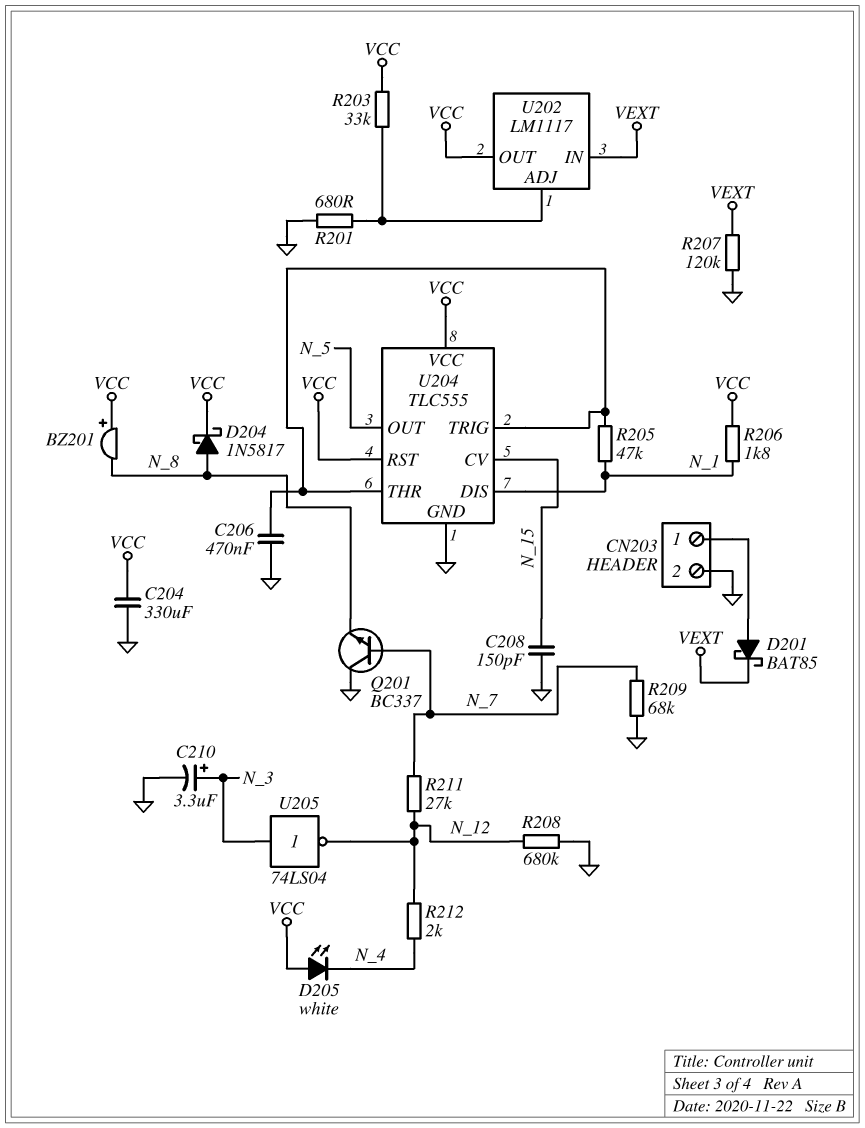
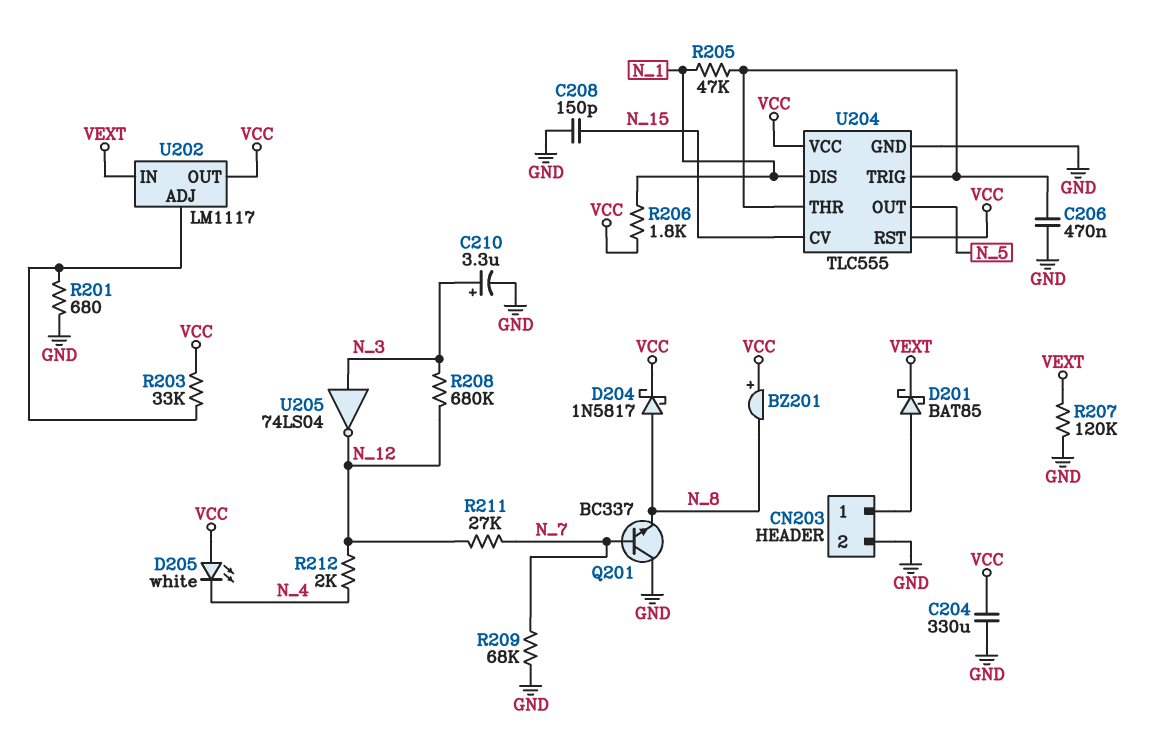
R208: 680k (GND, N_12) -> 680k (N_3, N_12)

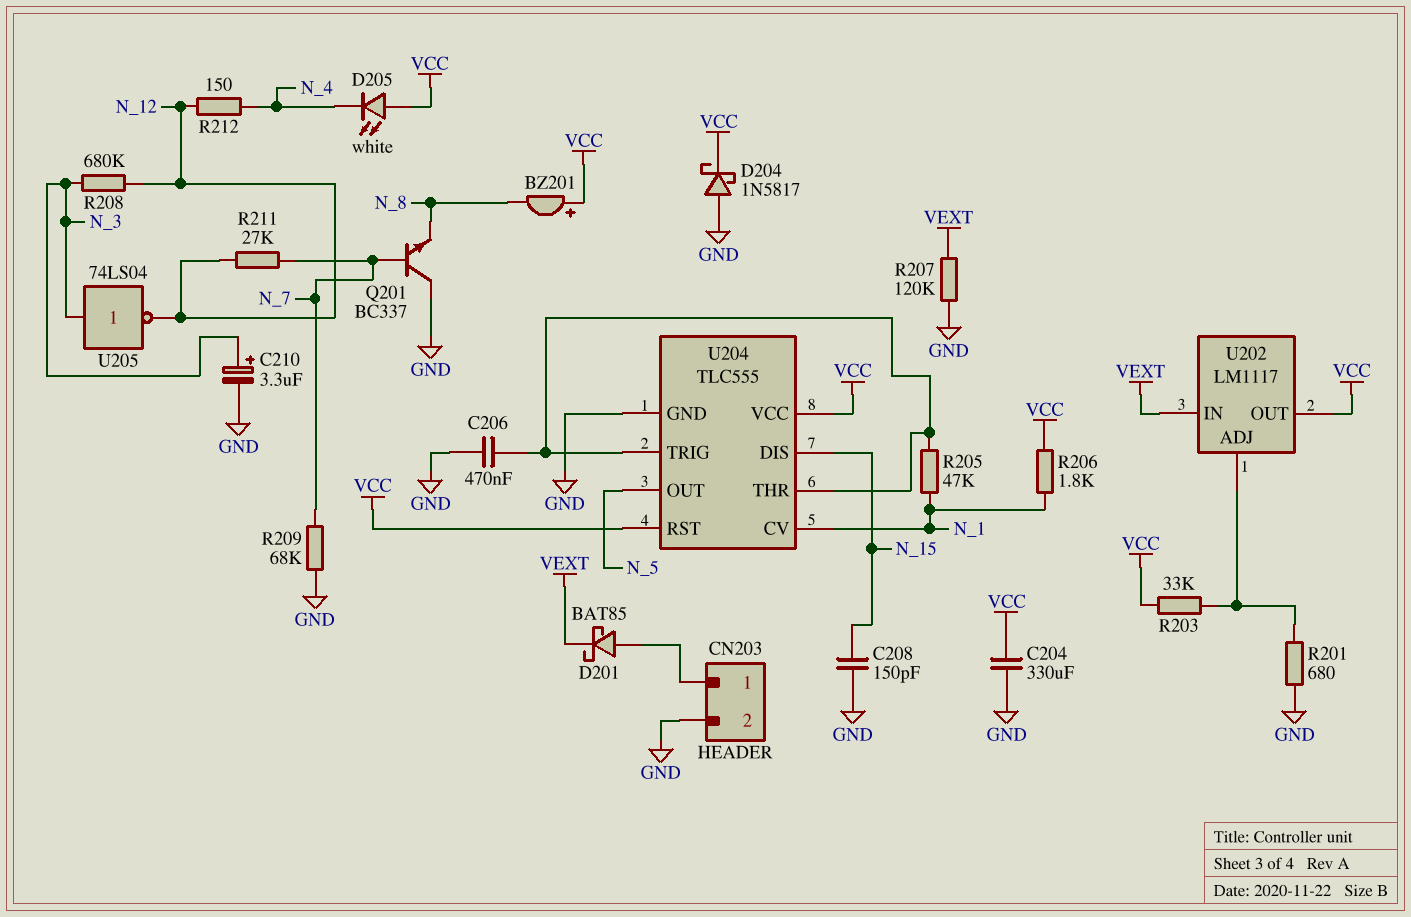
D204: schottky 1N5817 (A N_8, K VCC) -> schottky 1N5817 (A GND, K VCC)
R212: 2k (N_4, N_12) -> 150 (N_4, N_12)
U204 pin CV: N_15 -> N_1
U204 pin DIS: N_1 -> N_15

